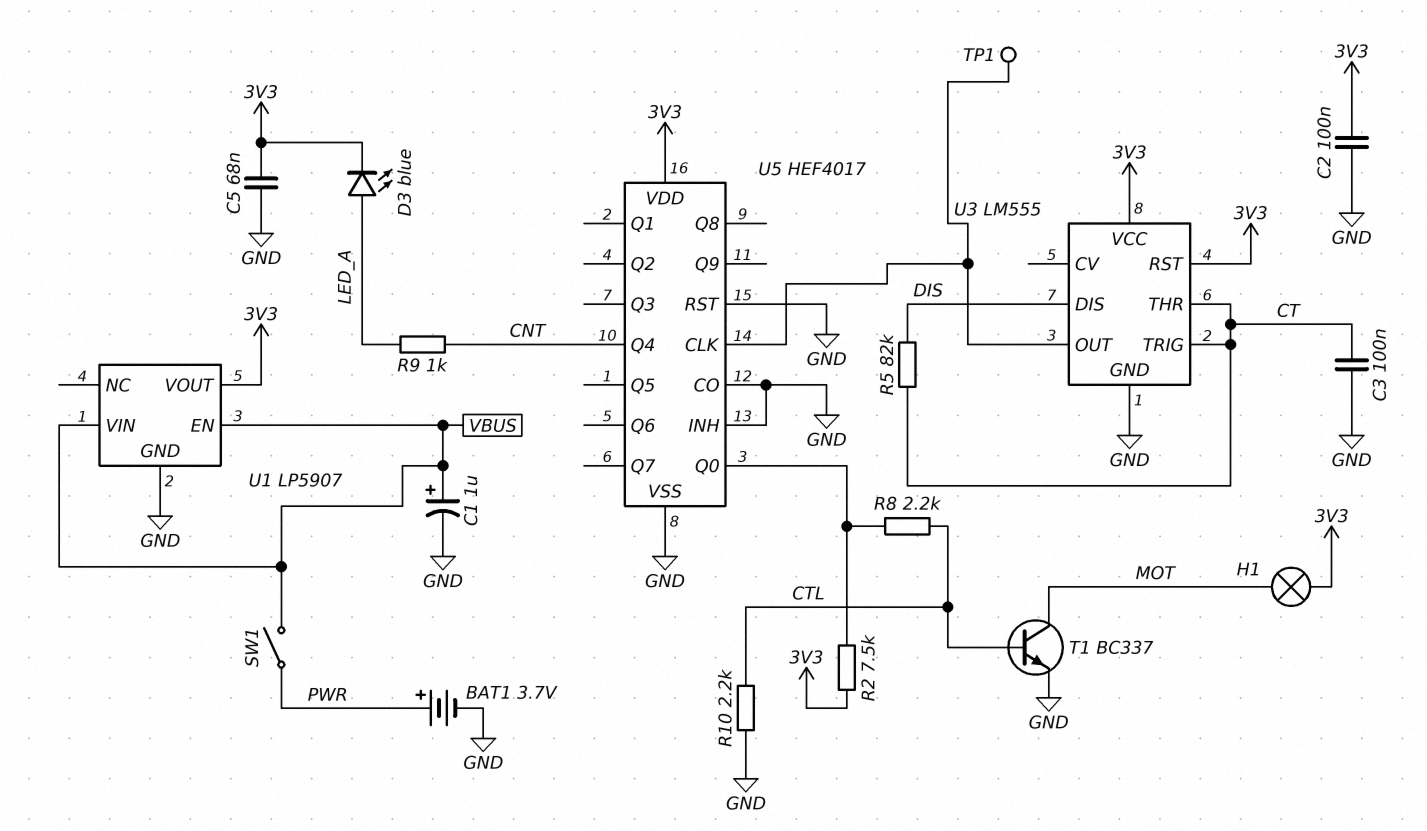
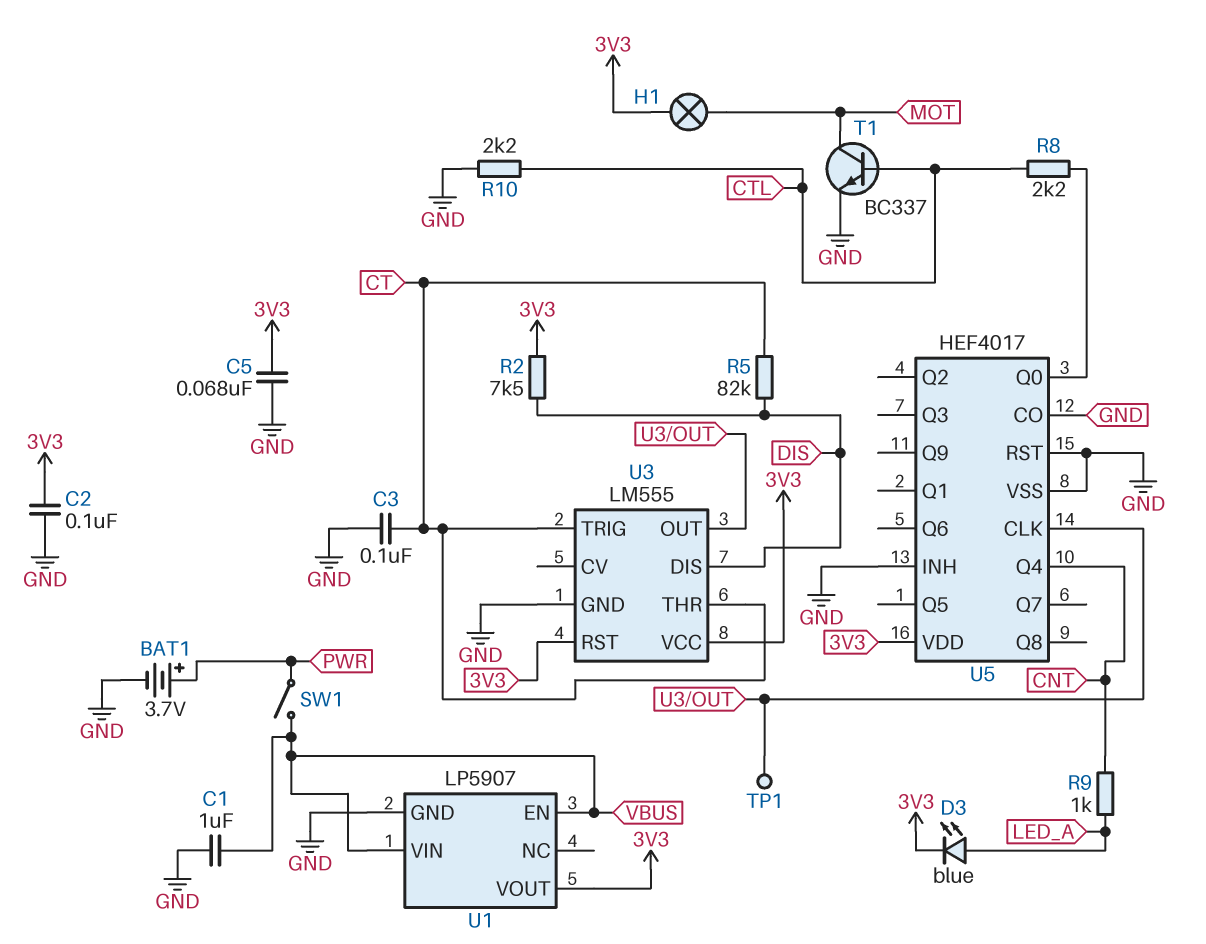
C1: 1uF (plus VBUS, minus GND) -> 1uF (GND, VBUS)
R2: 7.5k (3V3, U5/Q0) -> 7.5k (3V3, DIS)

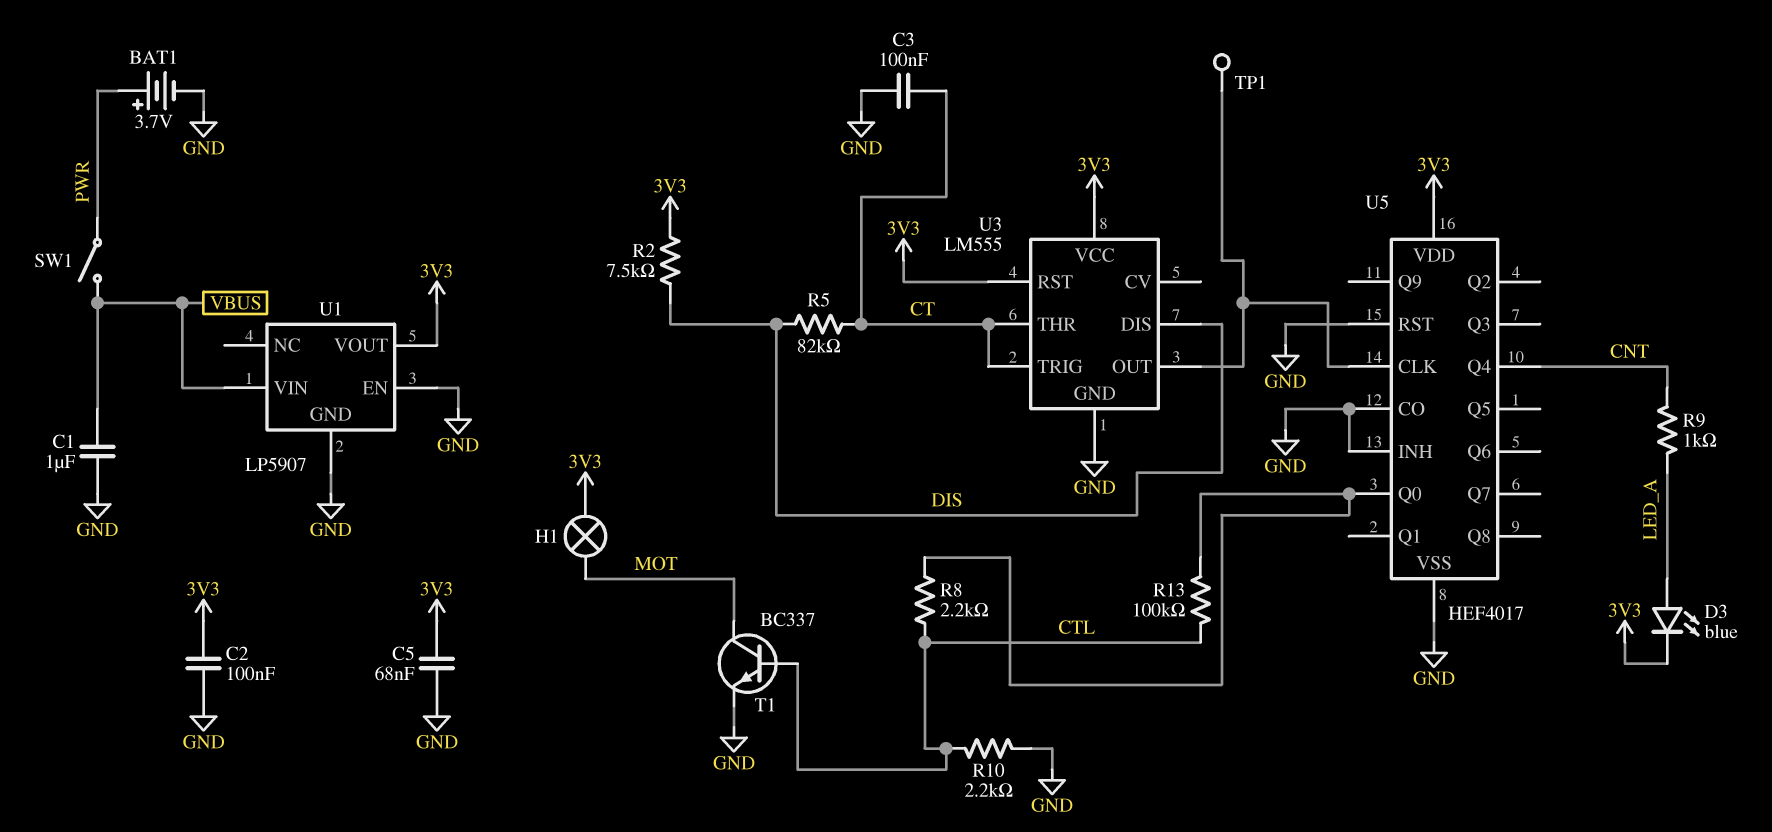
R13: none -> 100k (CTL, U5/Q0)
U1 pin EN: VBUS -> GND

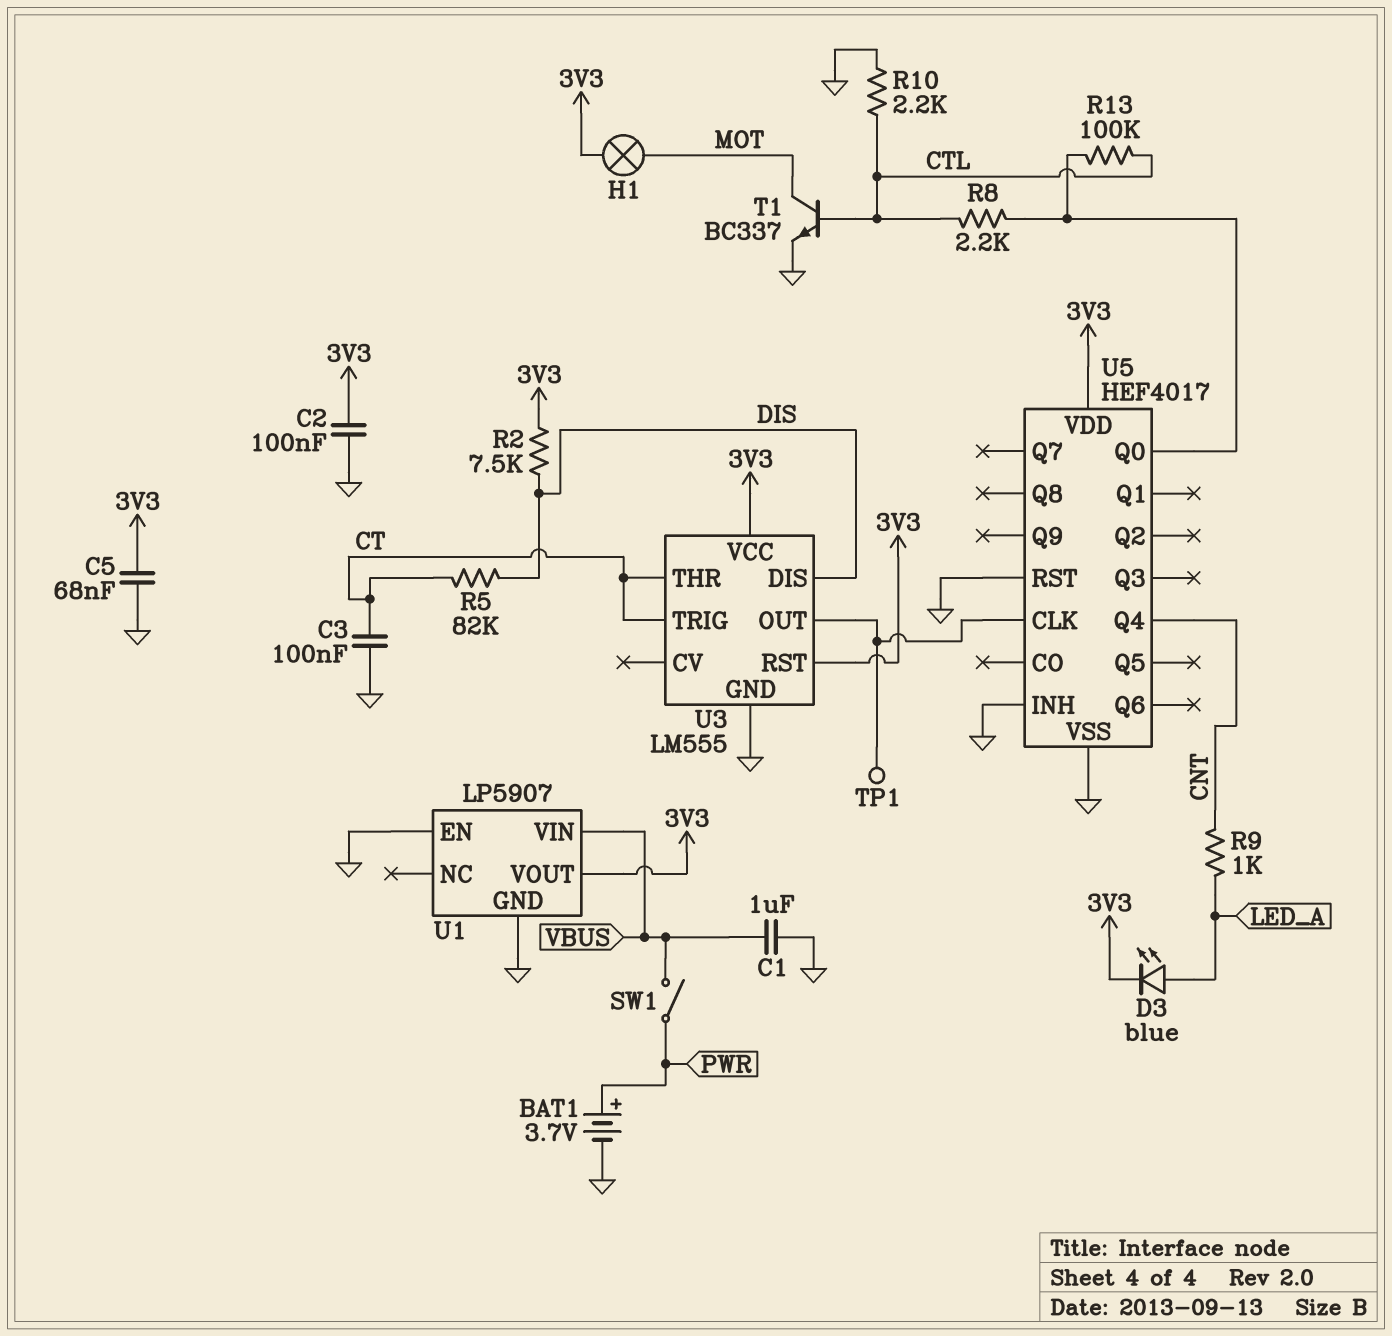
U5 pin CO: GND -> none

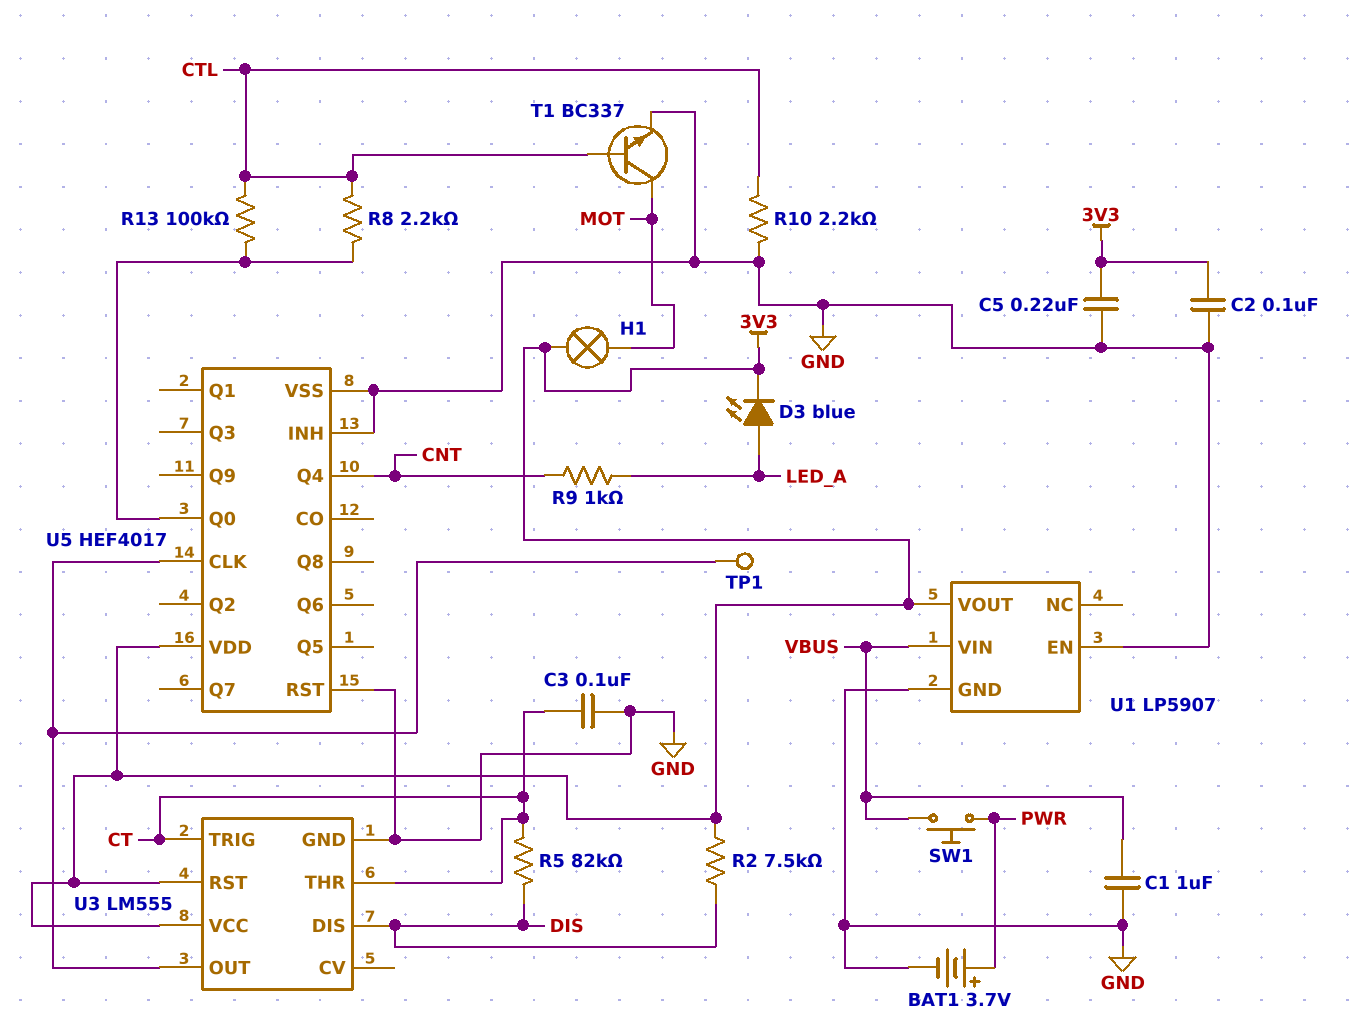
C5: 68nF (3V3, GND) -> 220nF (3V3, GND)
SW1: switch (PWR, VBUS) -> button (PWR, VBUS)

